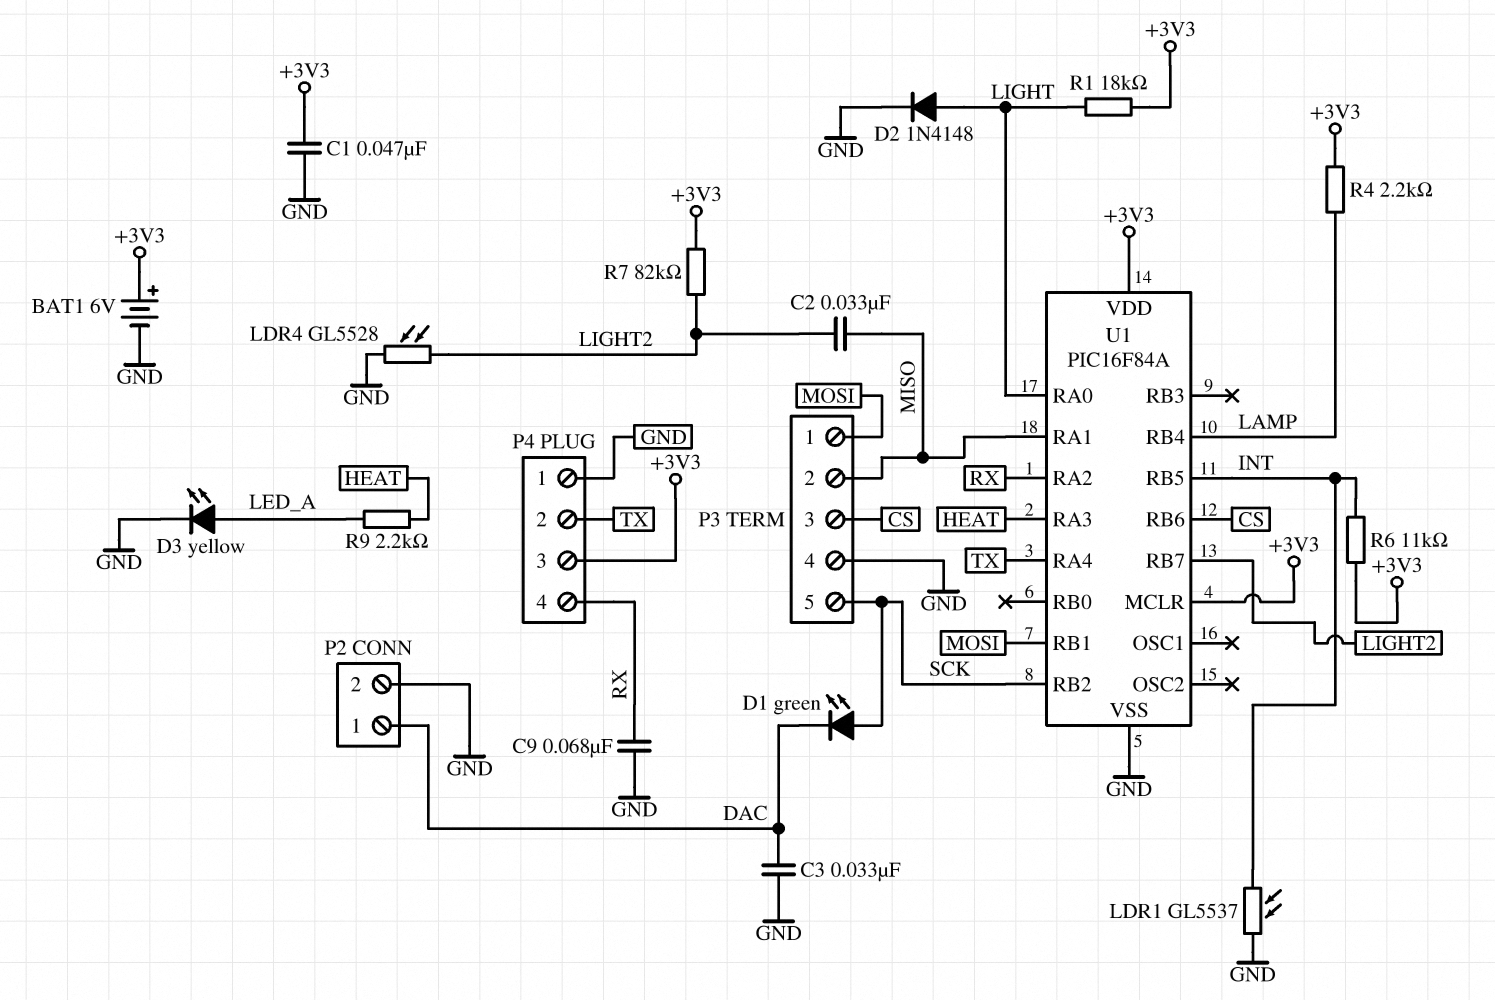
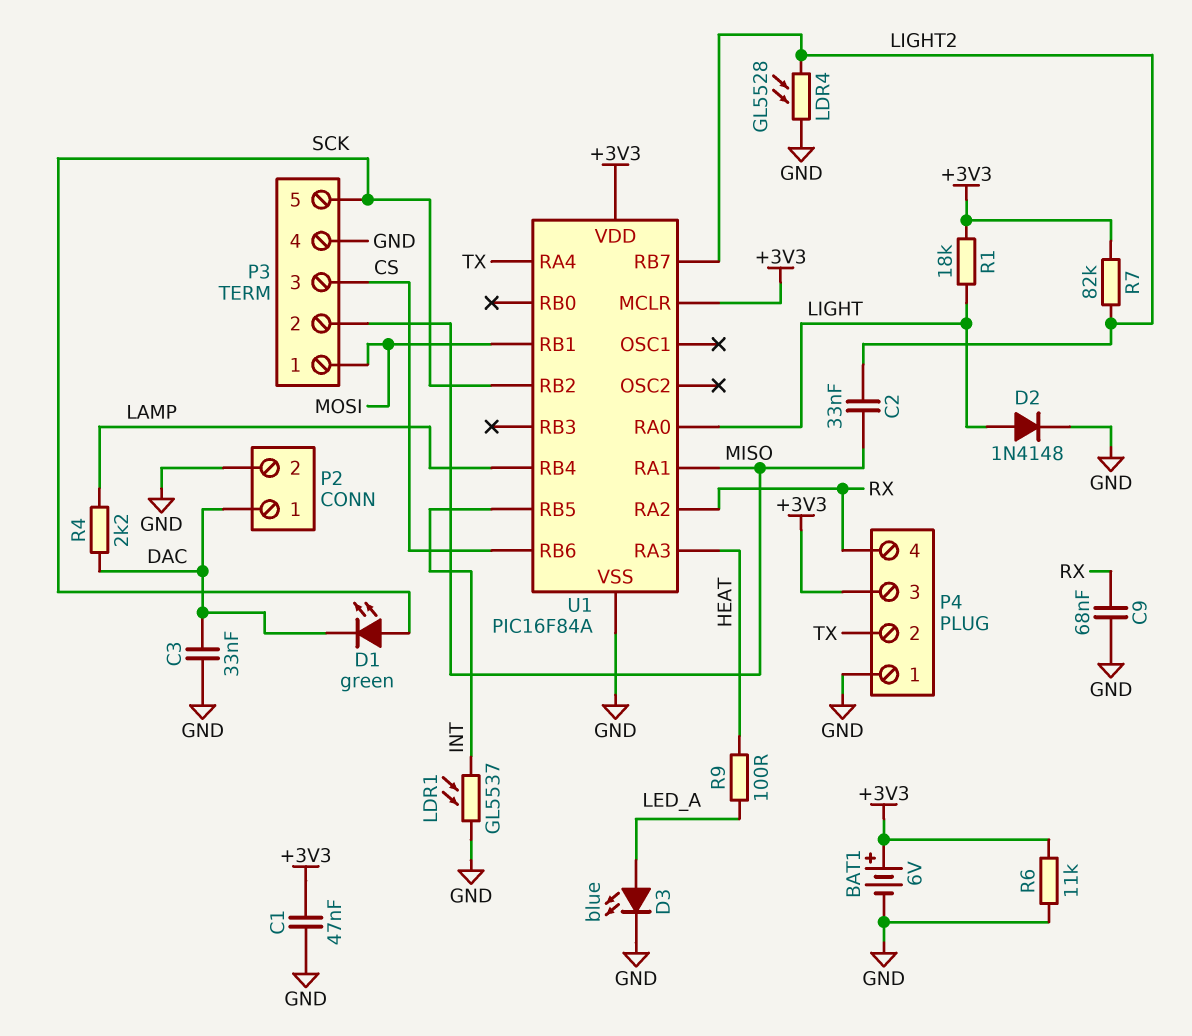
D3: LED yellow (A LED_A, K GND) -> LED blue (A LED_A, K GND)
R4: 2.2k (+3V3, LAMP) -> 2.2k (DAC, LAMP)
R6: 11k (+3V3, INT) -> 11k (+3V3, GND)
R9: 2.2k (HEAT, LED_A) -> 100 (HEAT, LED_A)

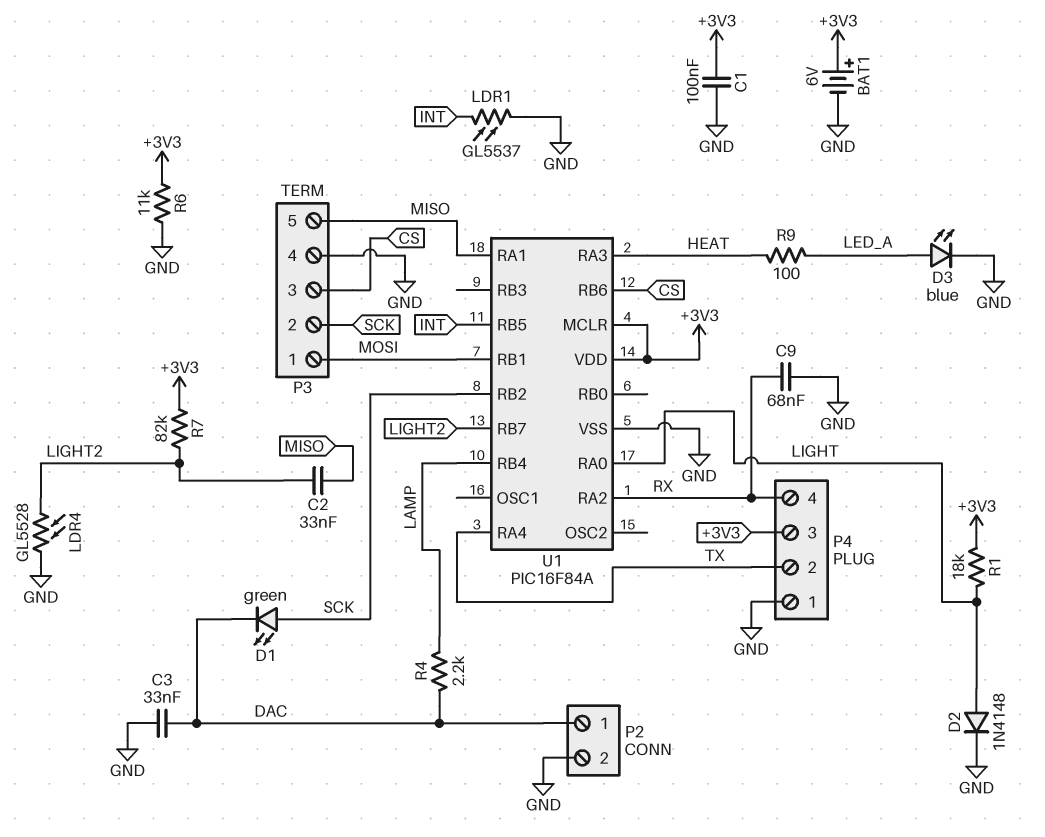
C1: 47nF (+3V3, GND) -> 100nF (+3V3, GND)
P3 pin 2: MISO -> SCK
P3 pin 5: SCK -> MISO

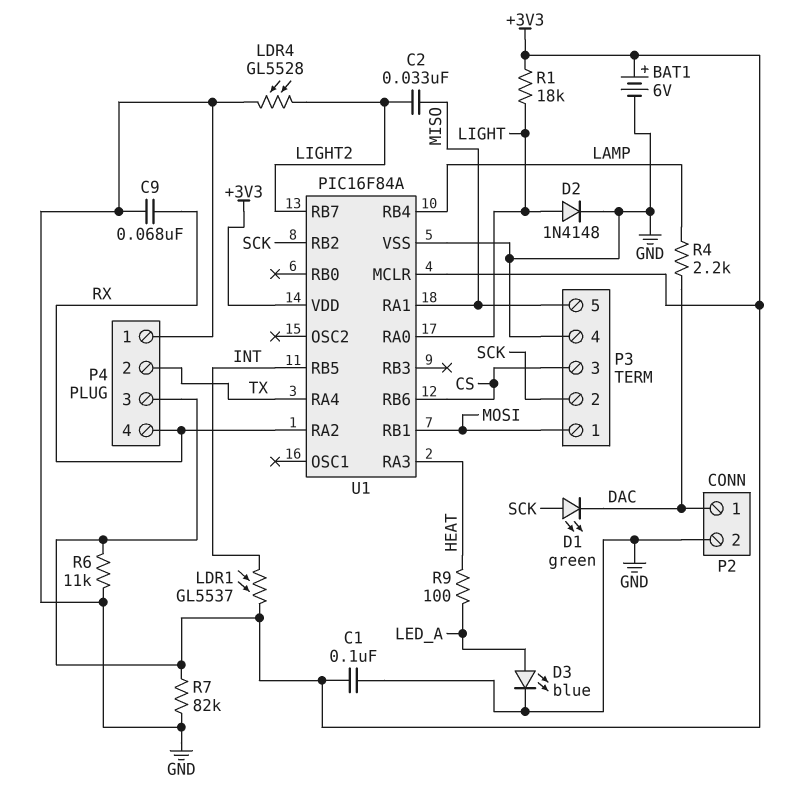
C3: 33nF (DAC, GND) -> none
LDR1: GL5537 (GND, INT) -> GL5537 (+3V3, INT)
R7: 82k (+3V3, LIGHT2) -> 82k (+3V3, GND)

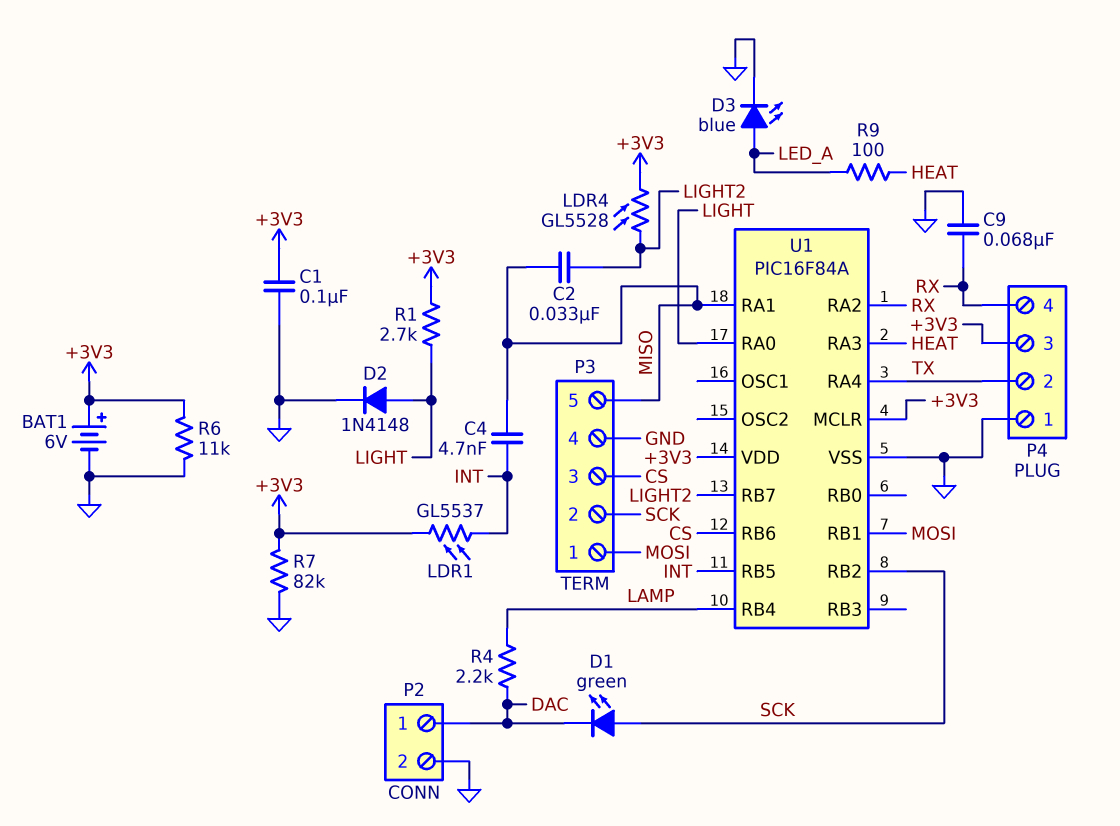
C4: none -> 4.7nF (INT, MISO)
LDR4: GL5528 (GND, LIGHT2) -> GL5528 (+3V3, LIGHT2)
R1: 18k (+3V3, LIGHT) -> 2.7k (+3V3, LIGHT)

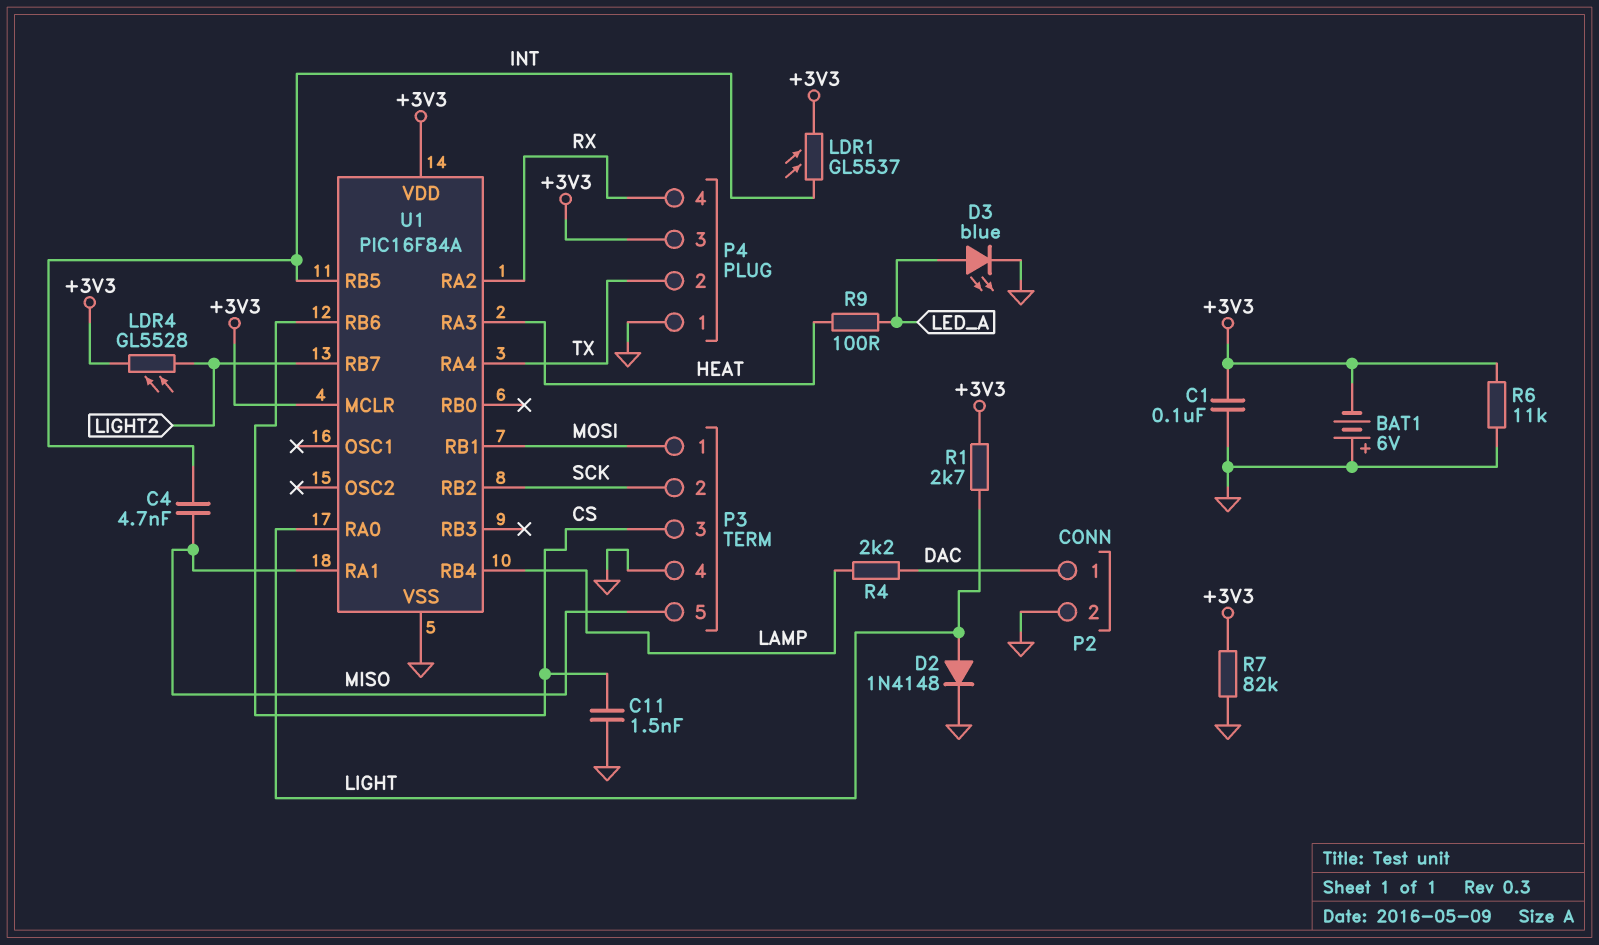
BAT1: 6V (plus +3V3, minus GND) -> 6V (plus GND, minus +3V3)
C2: 33nF (LIGHT2, MISO) -> none
C9: 68nF (GND, RX) -> none
C11: none -> 1.5nF (CS, GND)
D1: LED green (A SCK, K DAC) -> none

